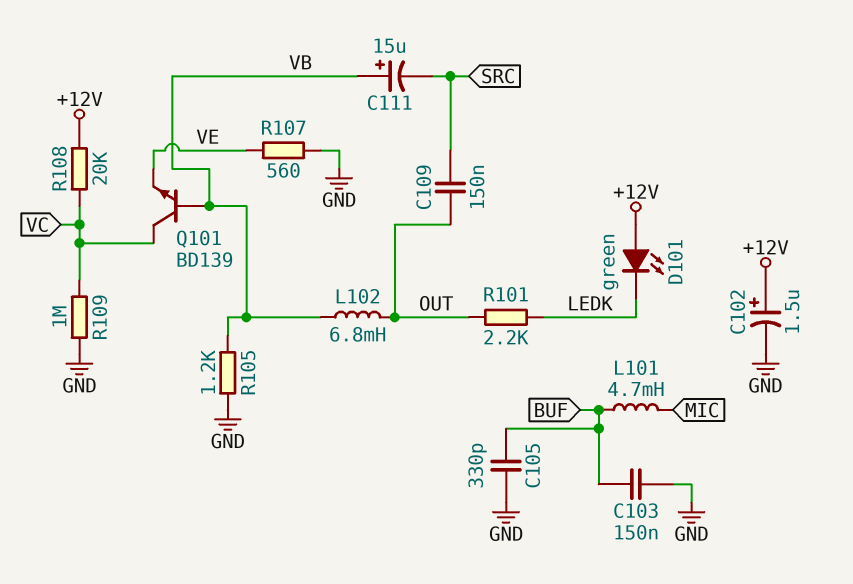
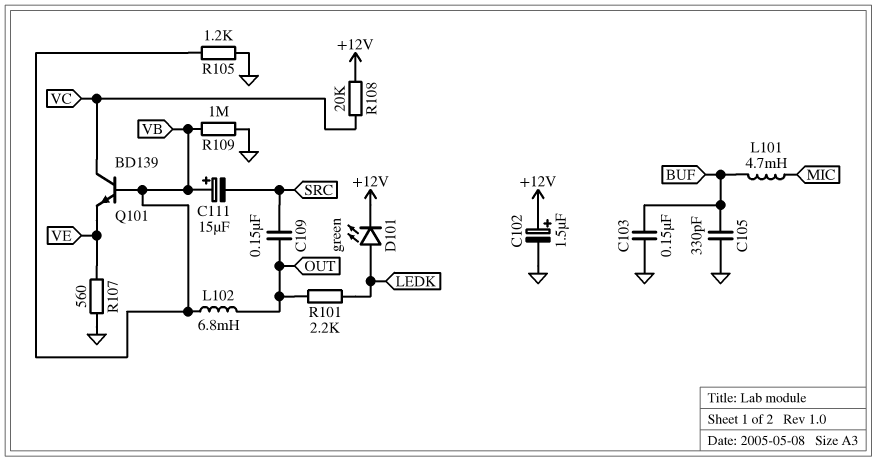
D101: LED green (A +12V, K LEDK) -> LED green (A LEDK, K +12V)
R109: 1M (GND, VC) -> 1M (GND, VB)

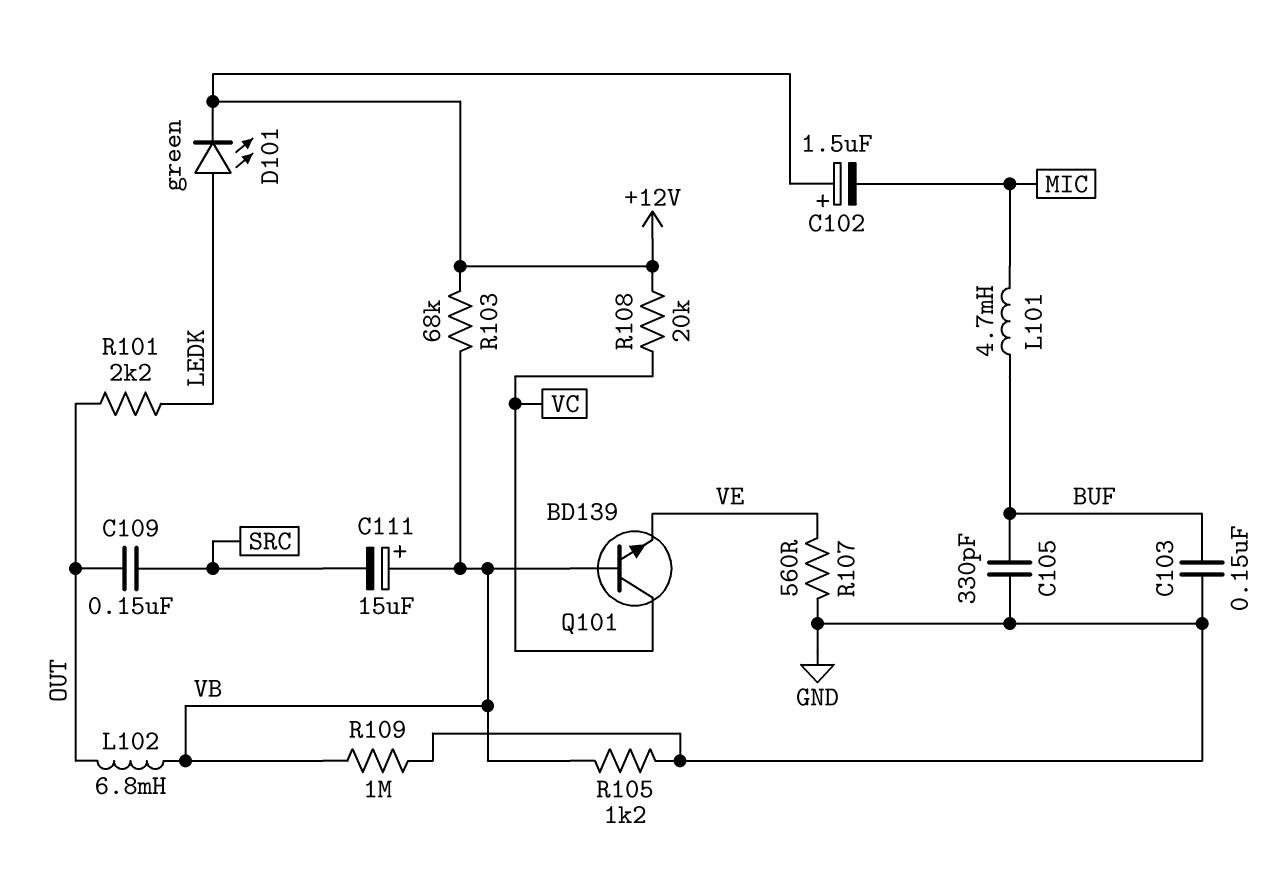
C102: 1.5uF (plus +12V, minus GND) -> 1.5uF (plus +12V, minus MIC)
R103: none -> 68k (+12V, VB)

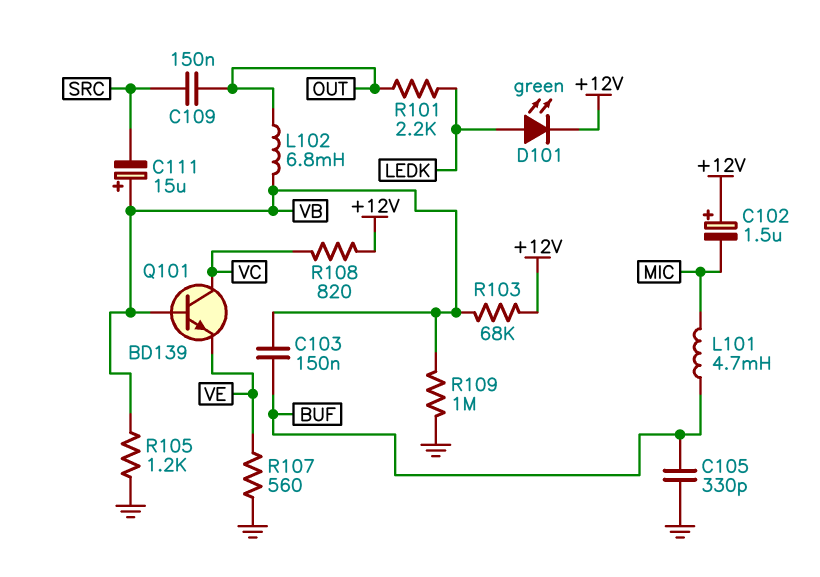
C103: 150nF (BUF, GND) -> 150nF (BUF, VB)
R108: 20k (+12V, VC) -> 820 (+12V, VC)

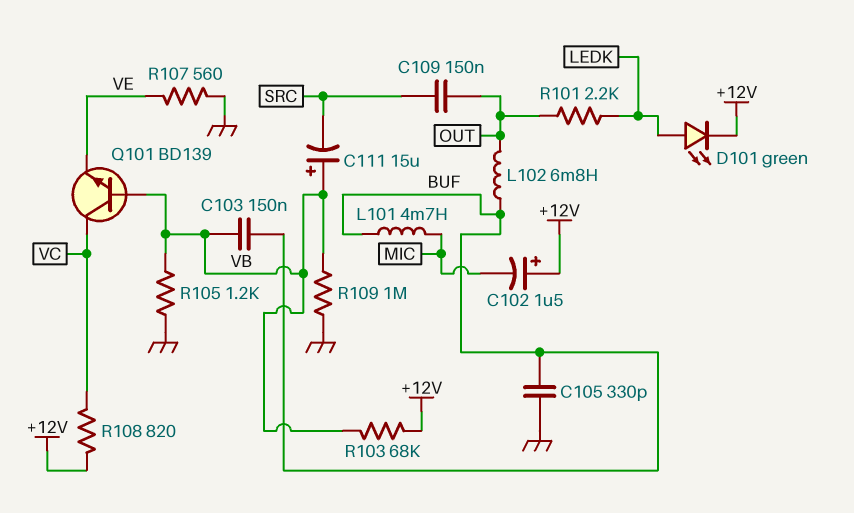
L102: 6.8mH (OUT, VB) -> 6.8mH (BUF, OUT)

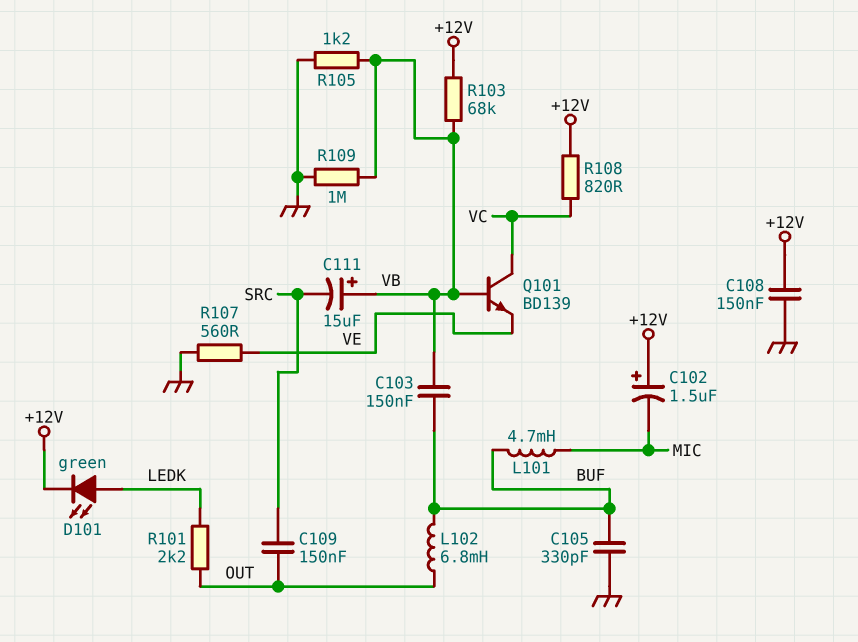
C108: none -> 150nF (+12V, GND)

